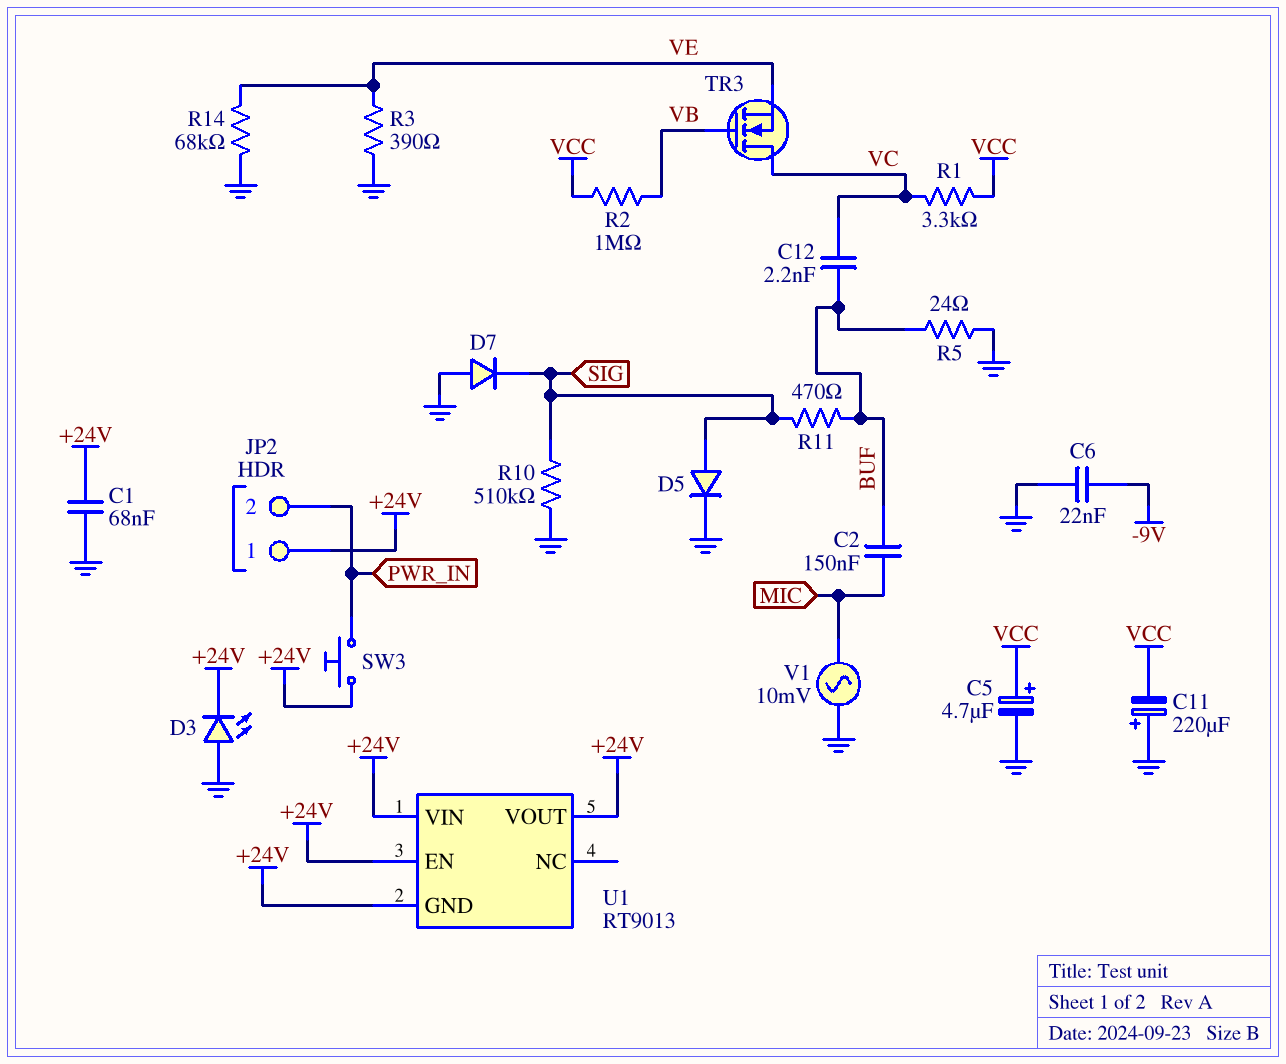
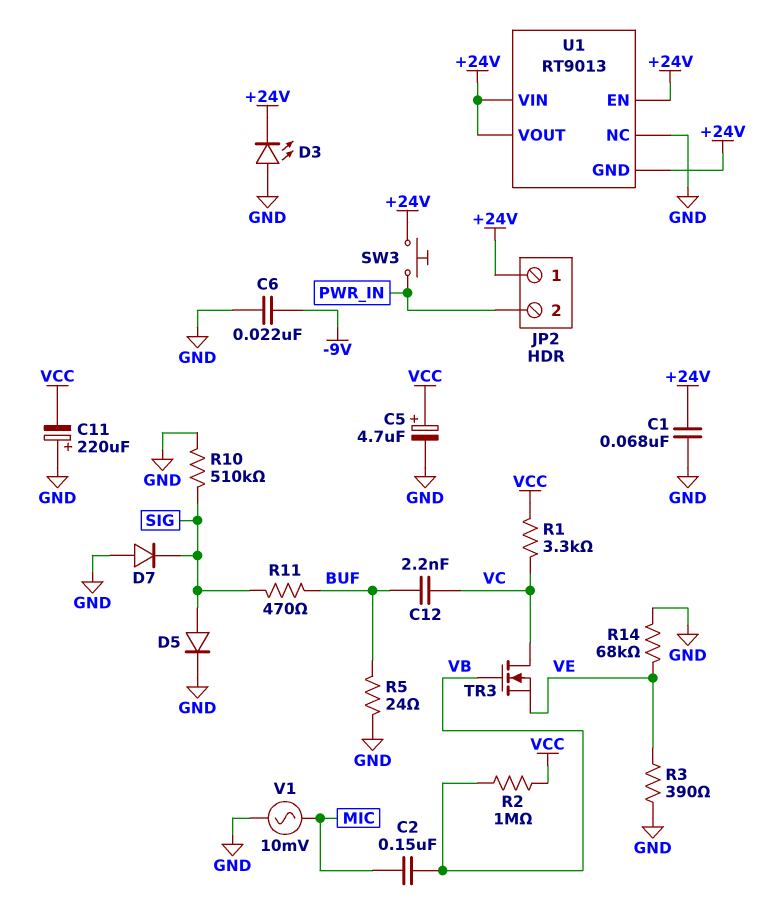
C2: 150nF (BUF, MIC) -> 150nF (MIC, VB)
U1 pin NC: none -> GND

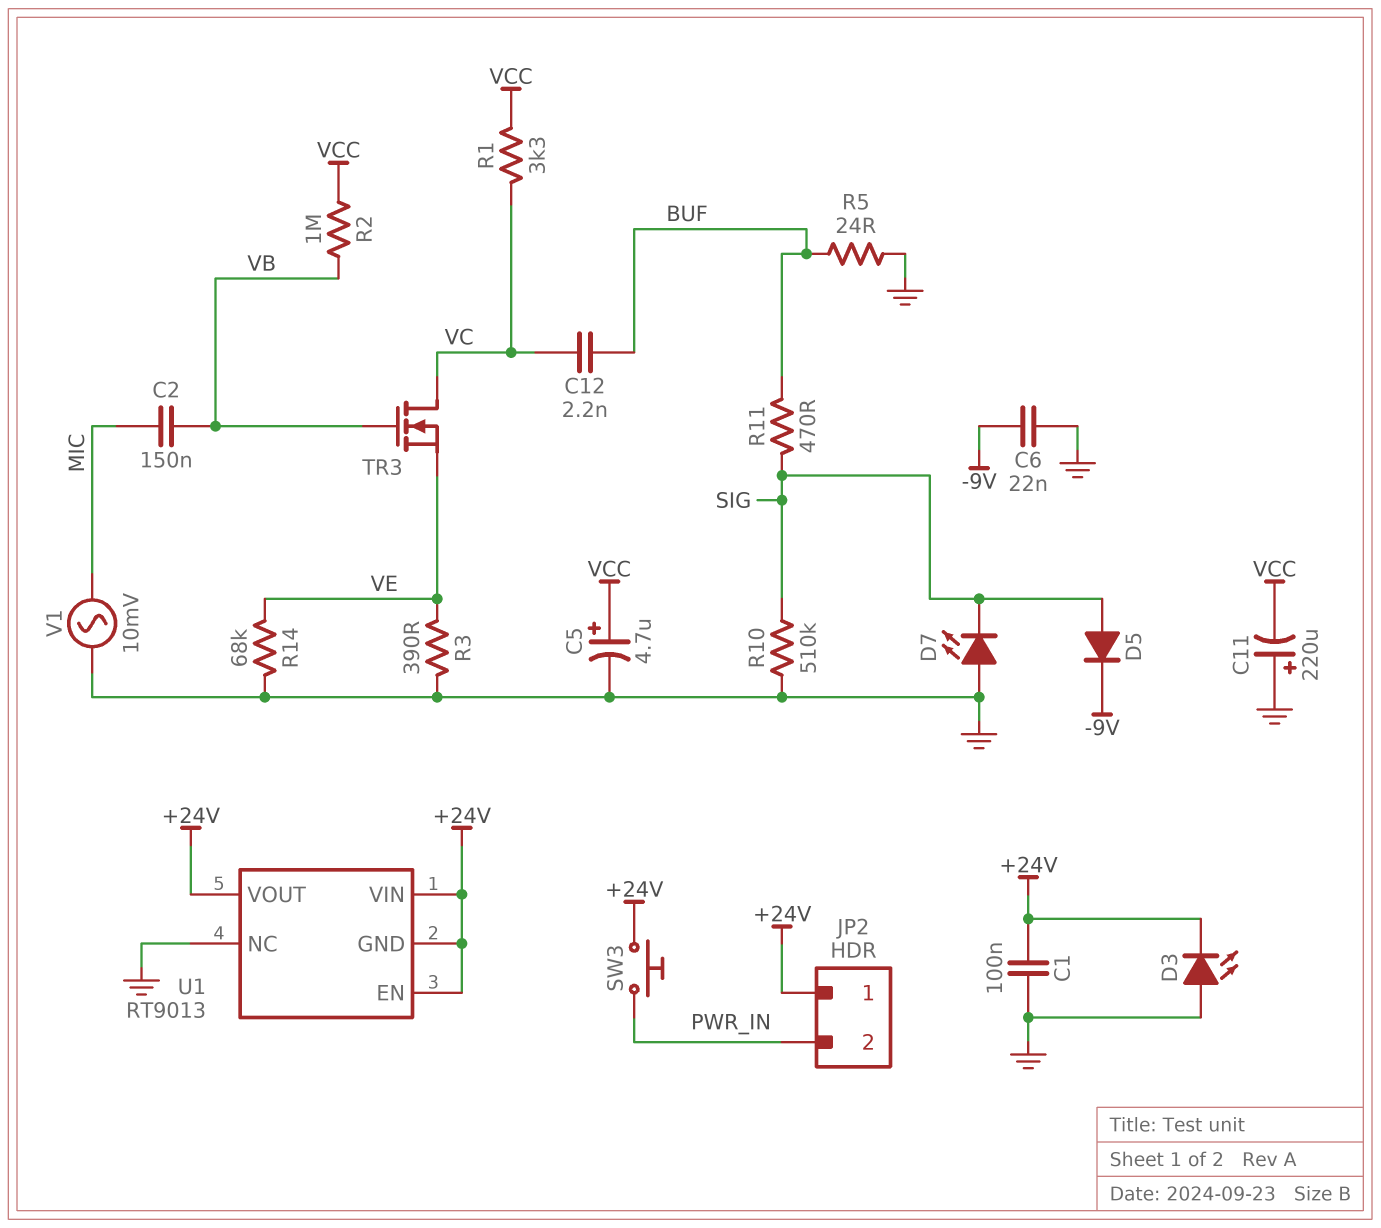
C1: 68nF (+24V, GND) -> 100nF (+24V, GND)
D5: diode (A SIG, K GND) -> diode (A SIG, K -9V)
D7: diode (A GND, K SIG) -> LED (A GND, K SIG)

